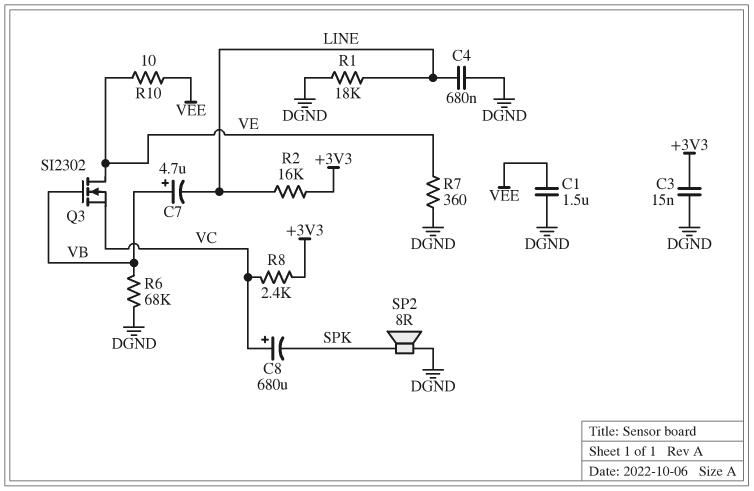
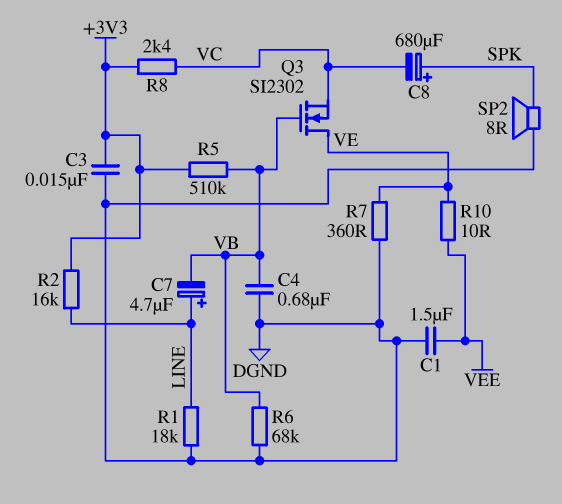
C4: 680nF (DGND, LINE) -> 680nF (DGND, VB)
C7: 4.7uF (plus VB, minus LINE) -> 4.7uF (plus LINE, minus VB)
C8: 680uF (plus VC, minus SPK) -> 680uF (plus SPK, minus VC)
R5: none -> 510k (+3V3, VB)

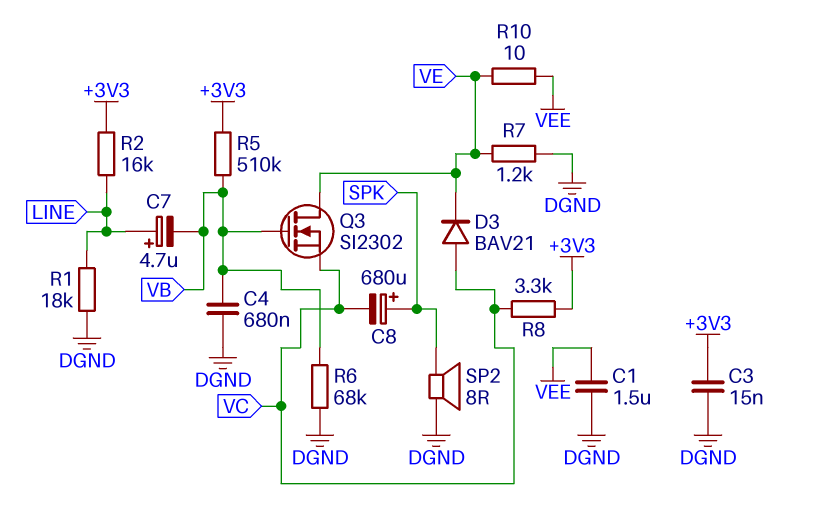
D3: none -> diode BAV21 (A VC, K VE)
R7: 360 (DGND, VE) -> 1.2k (DGND, VE)
R8: 2.4k (+3V3, VC) -> 3.3k (+3V3, VC)

